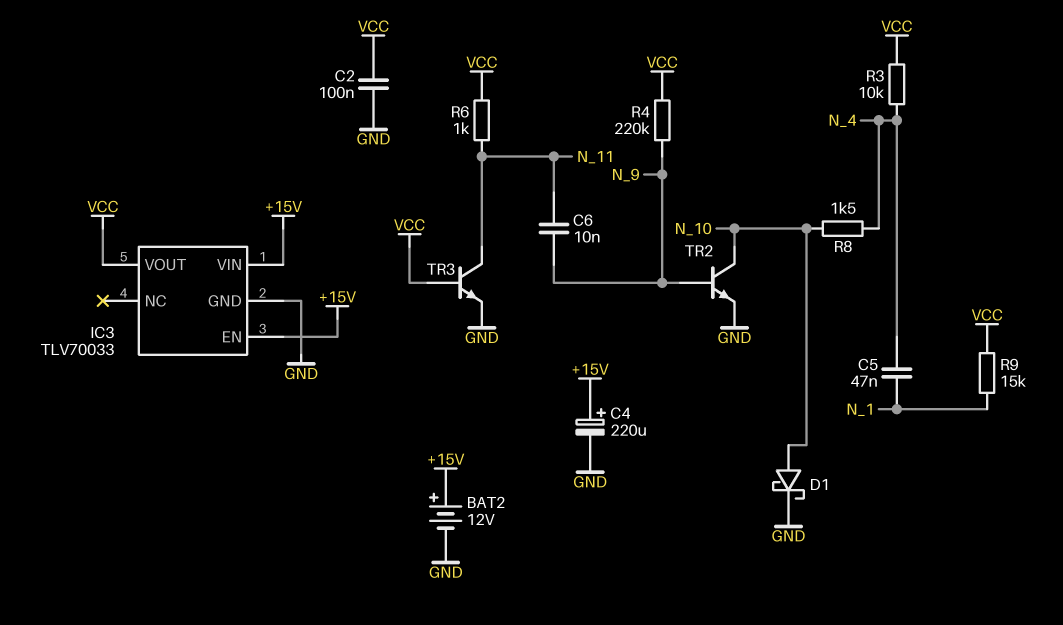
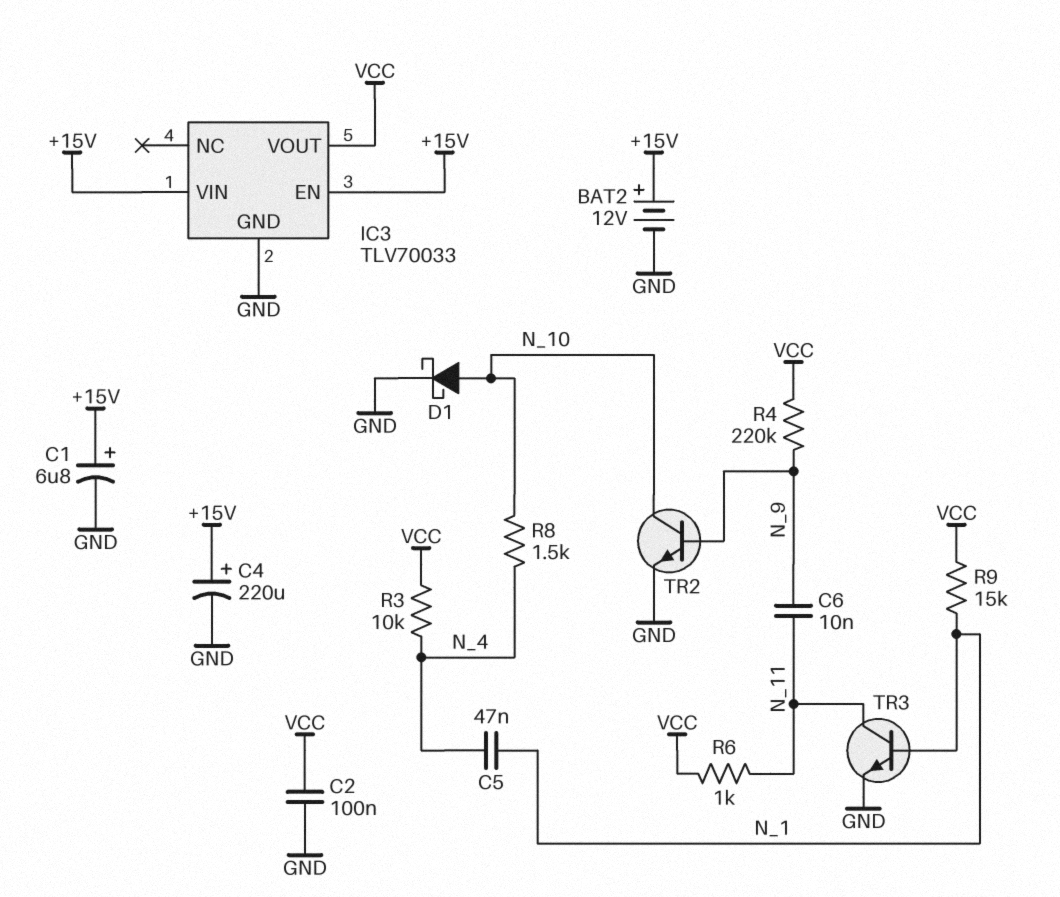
C1: none -> 6.8uF (plus +15V, minus GND)
TR3: NPN (B VCC, C N_11, E GND) -> NPN (B N_1, C N_11, E GND)

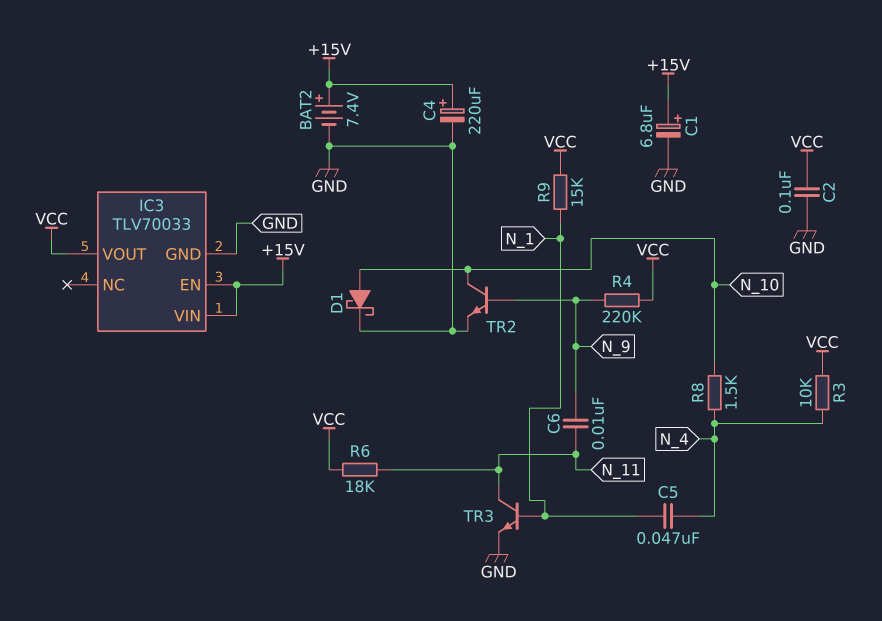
BAT2: 12V (plus +15V, minus GND) -> 7.4V (plus +15V, minus GND)
R6: 1k (N_11, VCC) -> 18k (N_11, VCC)

